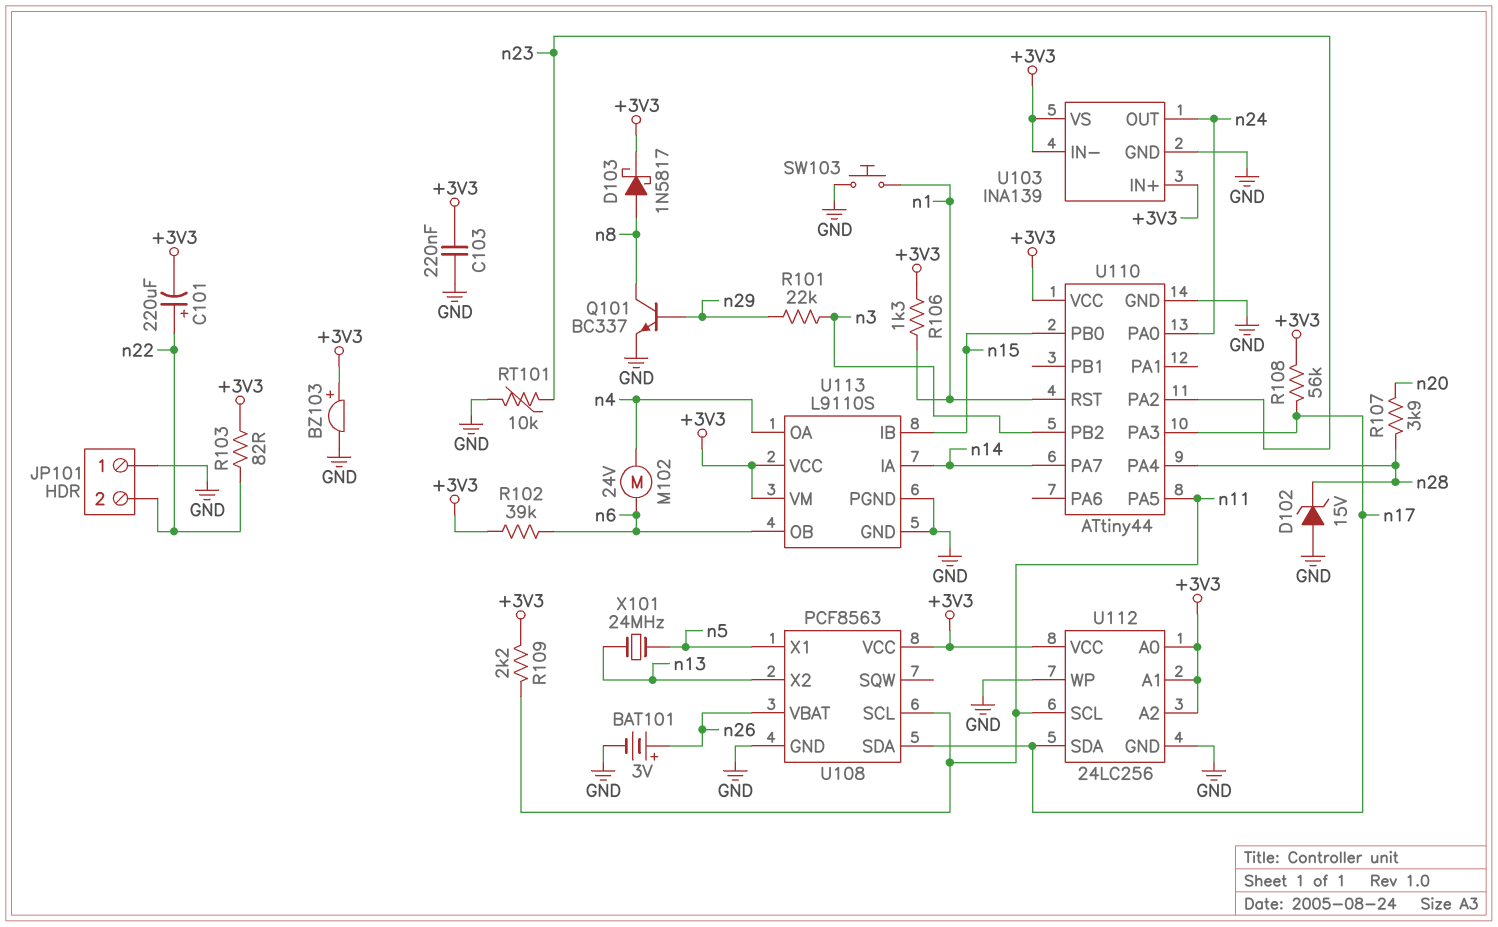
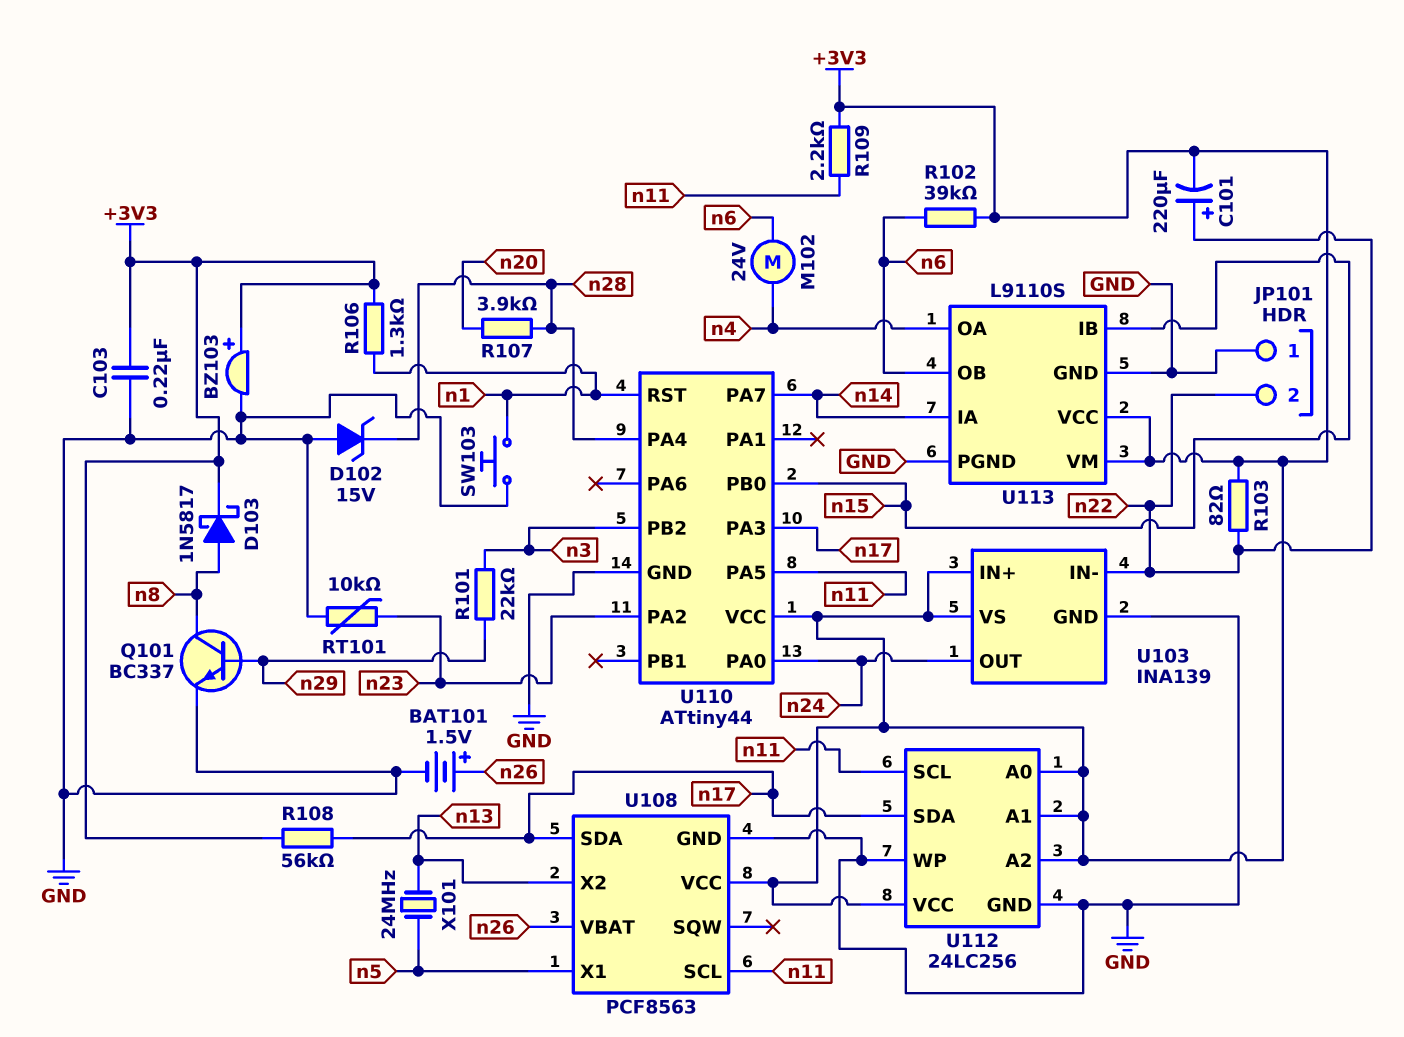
BAT101: 3V (plus n26, minus GND) -> 1.5V (plus n26, minus GND)
U103 pin IN-: +3V3 -> n22

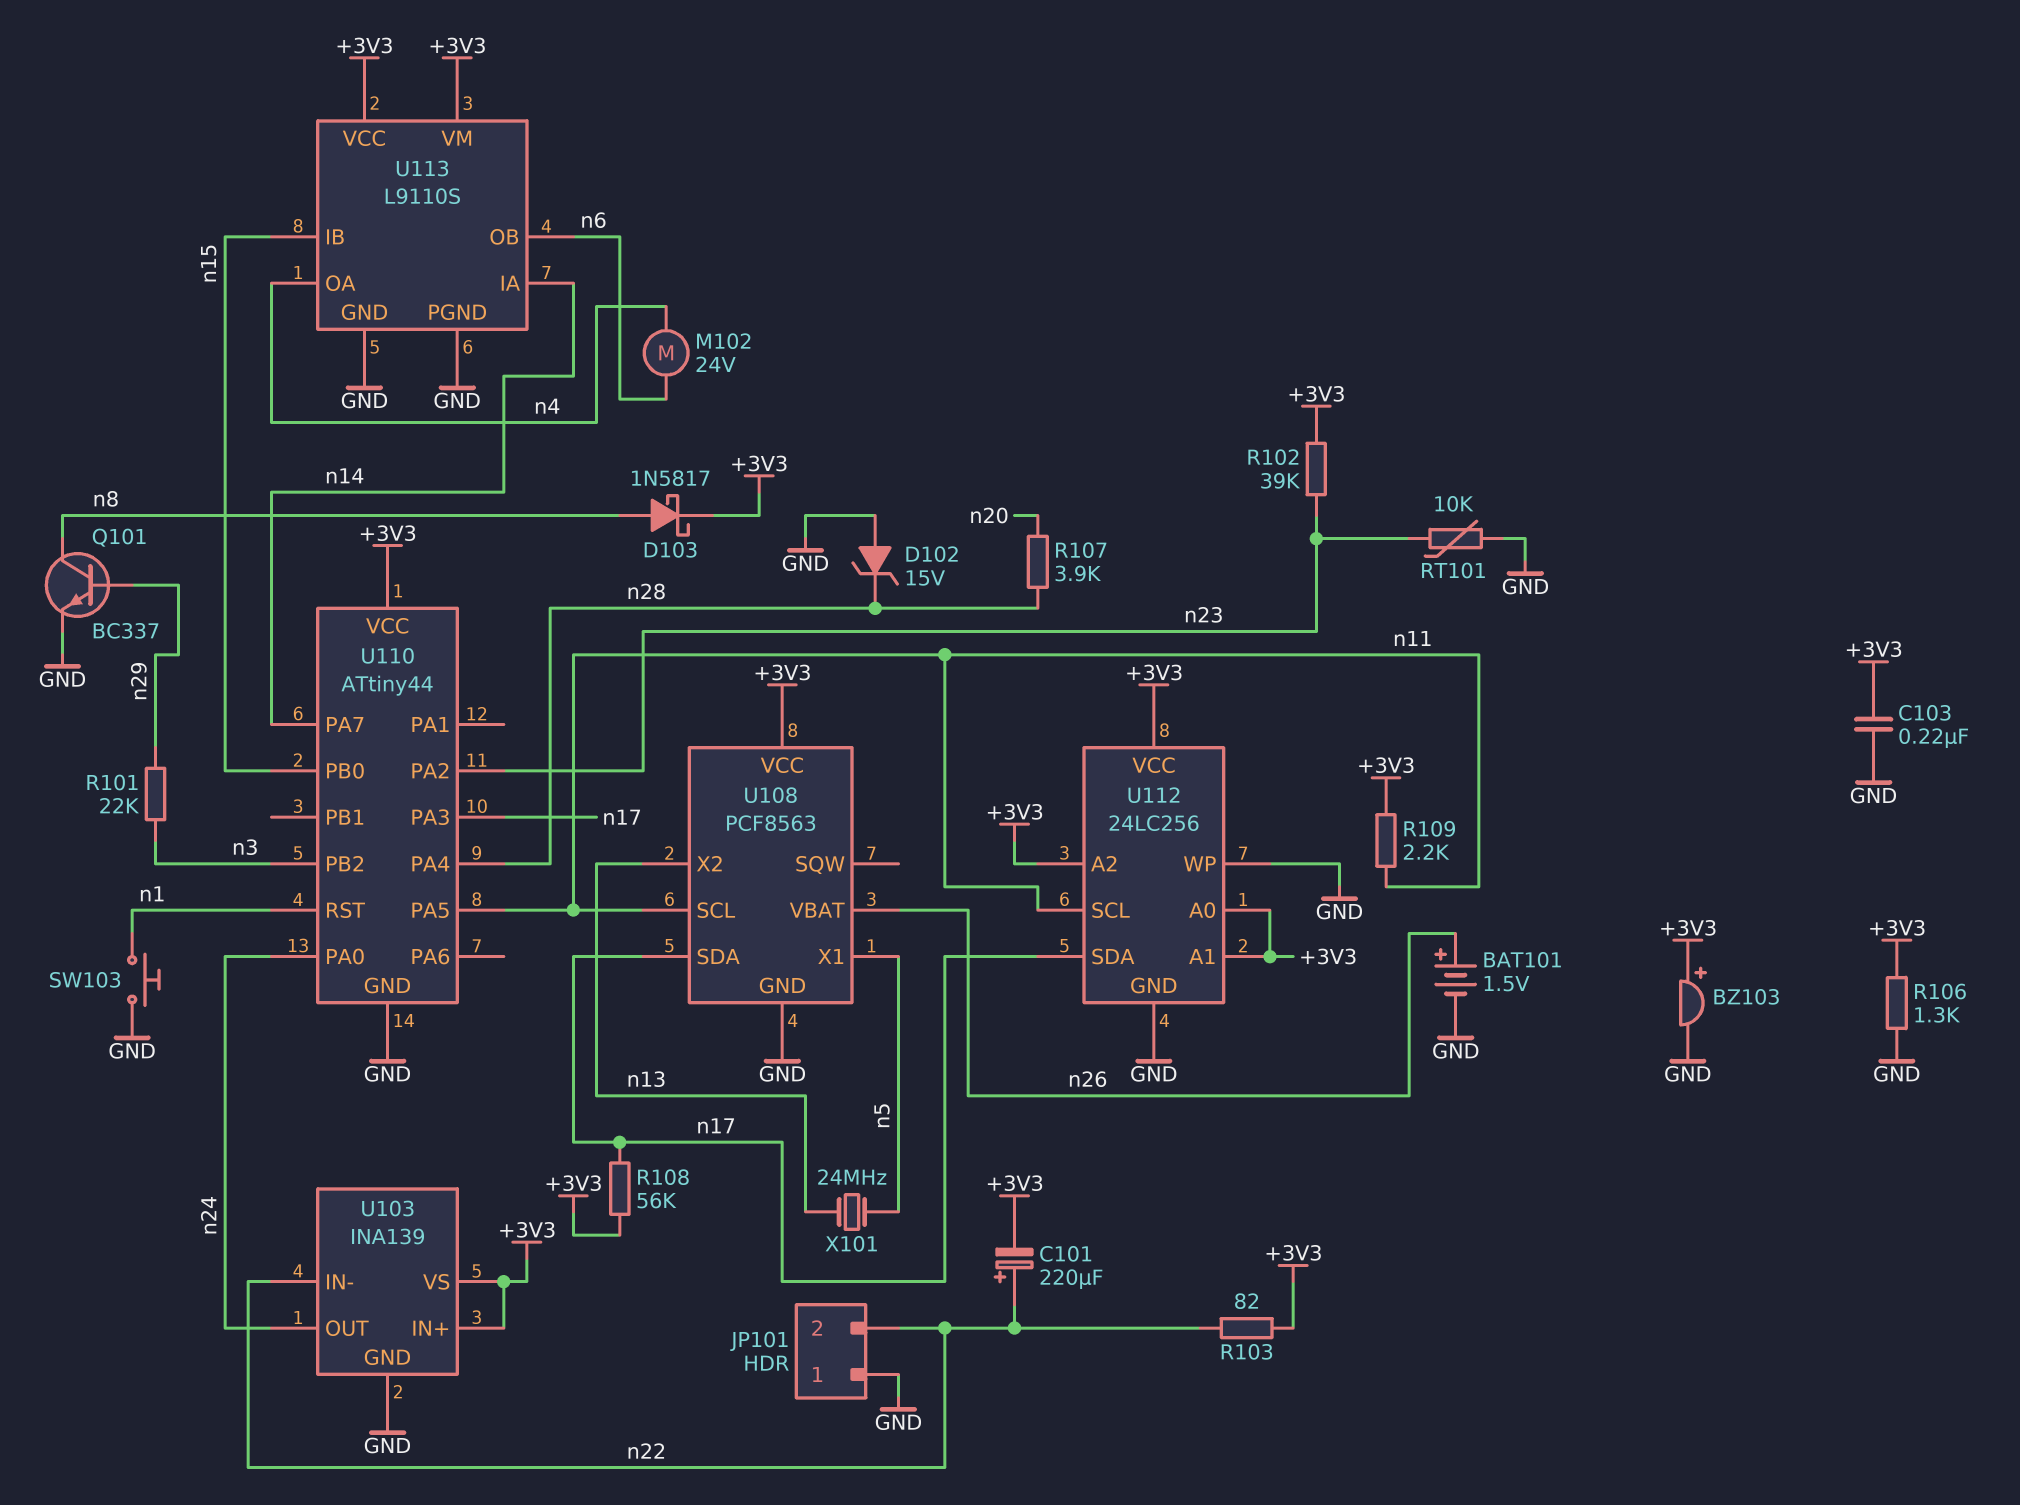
R102: 39k (+3V3, n6) -> 39k (+3V3, n23)
R106: 1.3k (+3V3, n1) -> 1.3k (+3V3, GND)

